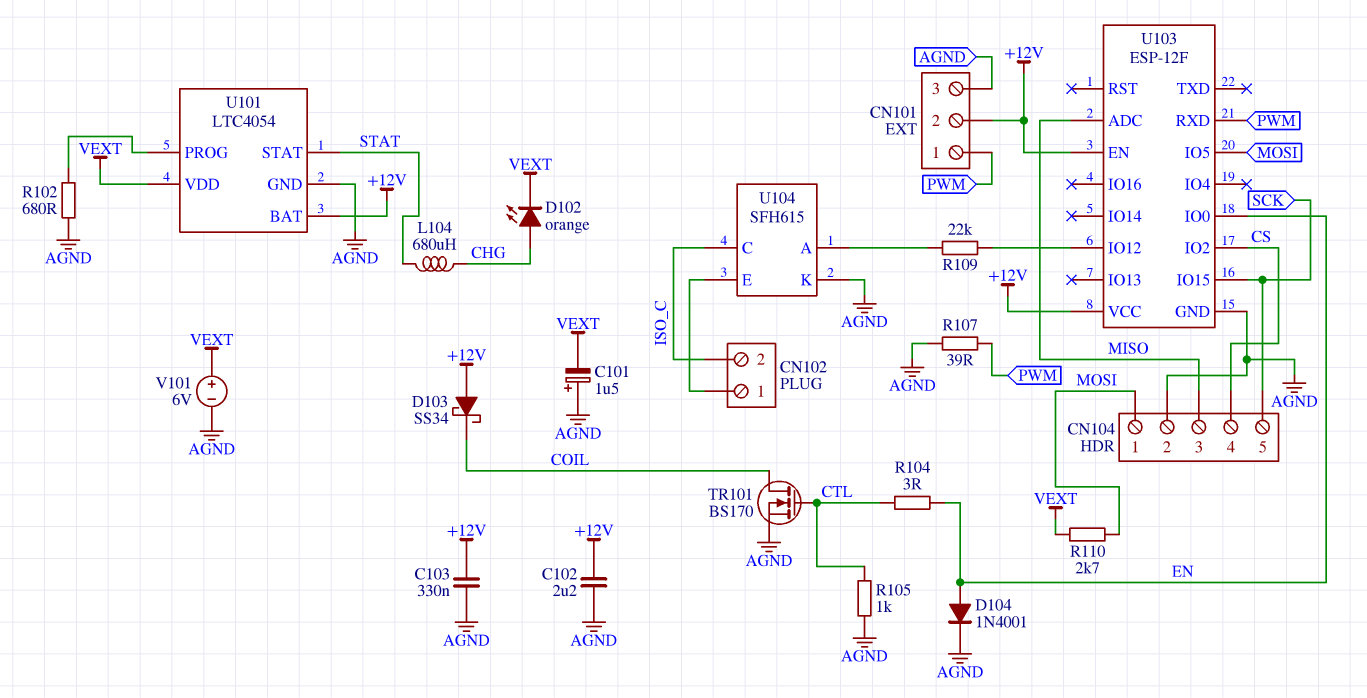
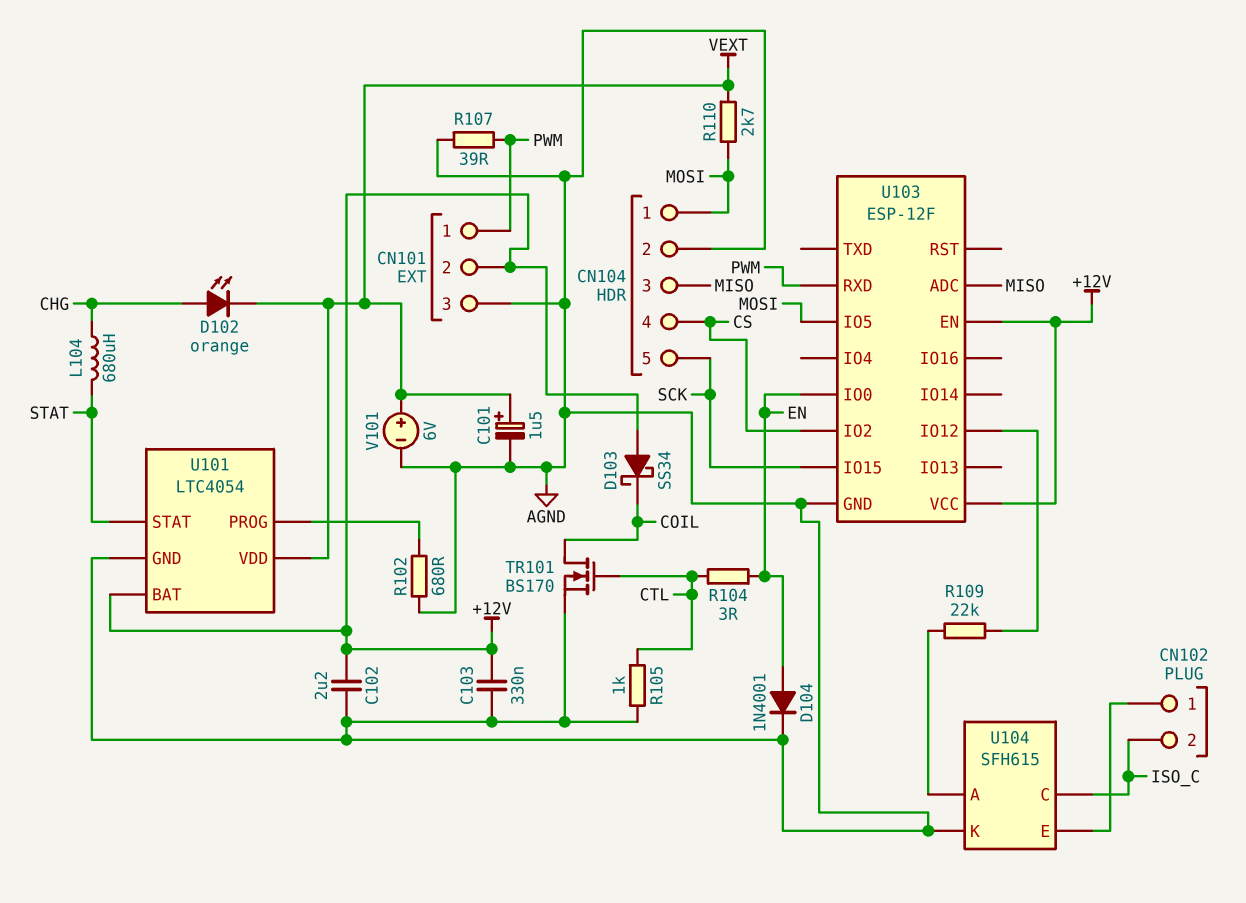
C101: 1.5uF (plus AGND, minus VEXT) -> 1.5uF (plus VEXT, minus AGND)

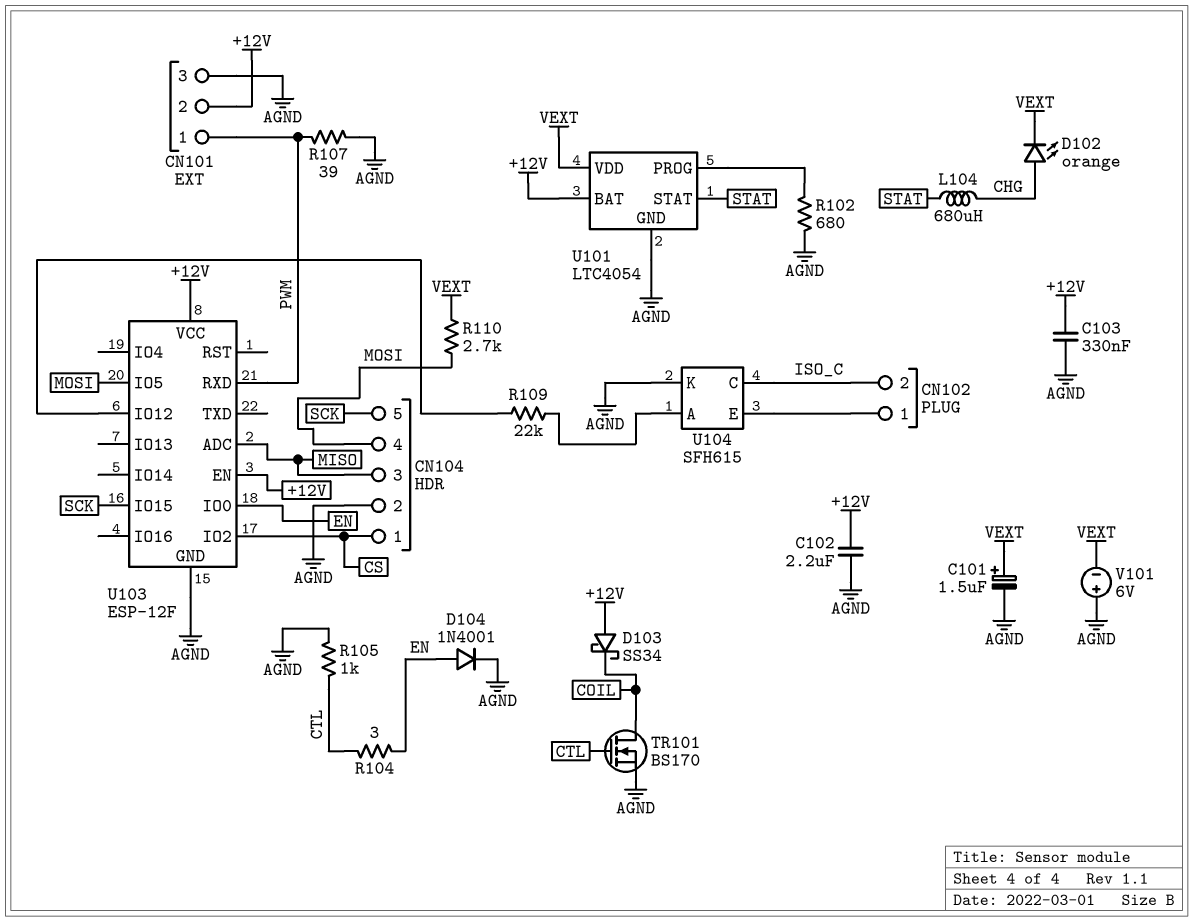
CN104 pin 1: MOSI -> CS
CN104 pin 4: CS -> MOSI
V101: 6V (plus VEXT, minus AGND) -> 6V (plus AGND, minus VEXT)

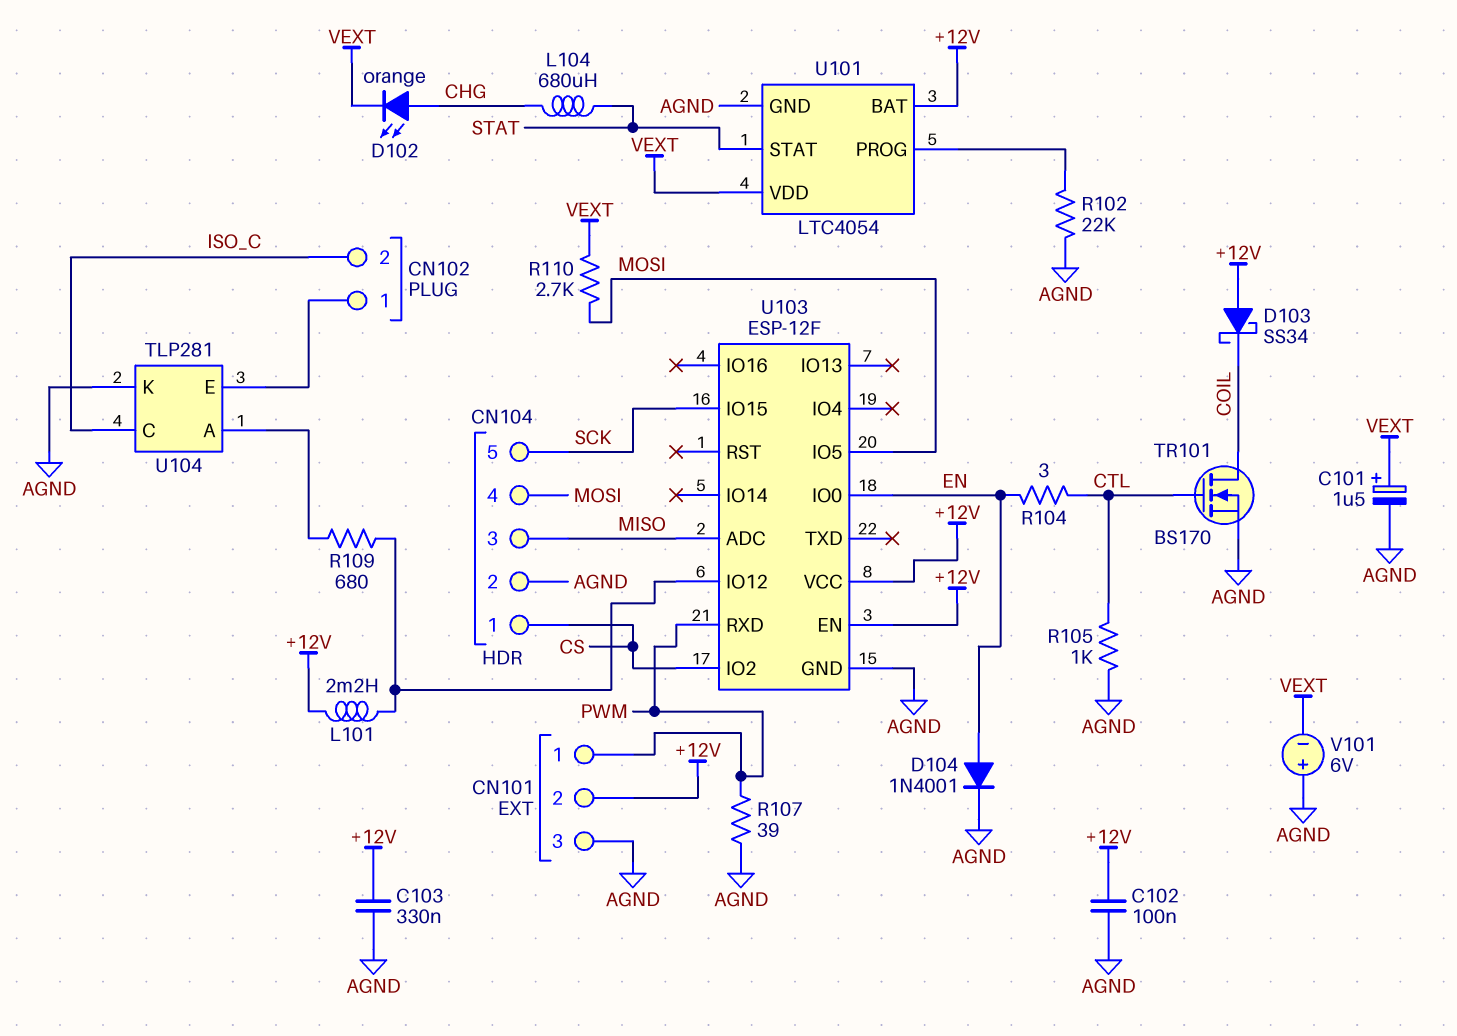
C102: 2.2uF (+12V, AGND) -> 100nF (+12V, AGND)
L101: none -> 2.2mH (+12V, U103/IO12)
R102: 680 (AGND, U101/PROG) -> 22k (AGND, U101/PROG)
R109: 22k (U103/IO12, U104/A) -> 680 (U103/IO12, U104/A)
U104: SFH615 -> TLP281

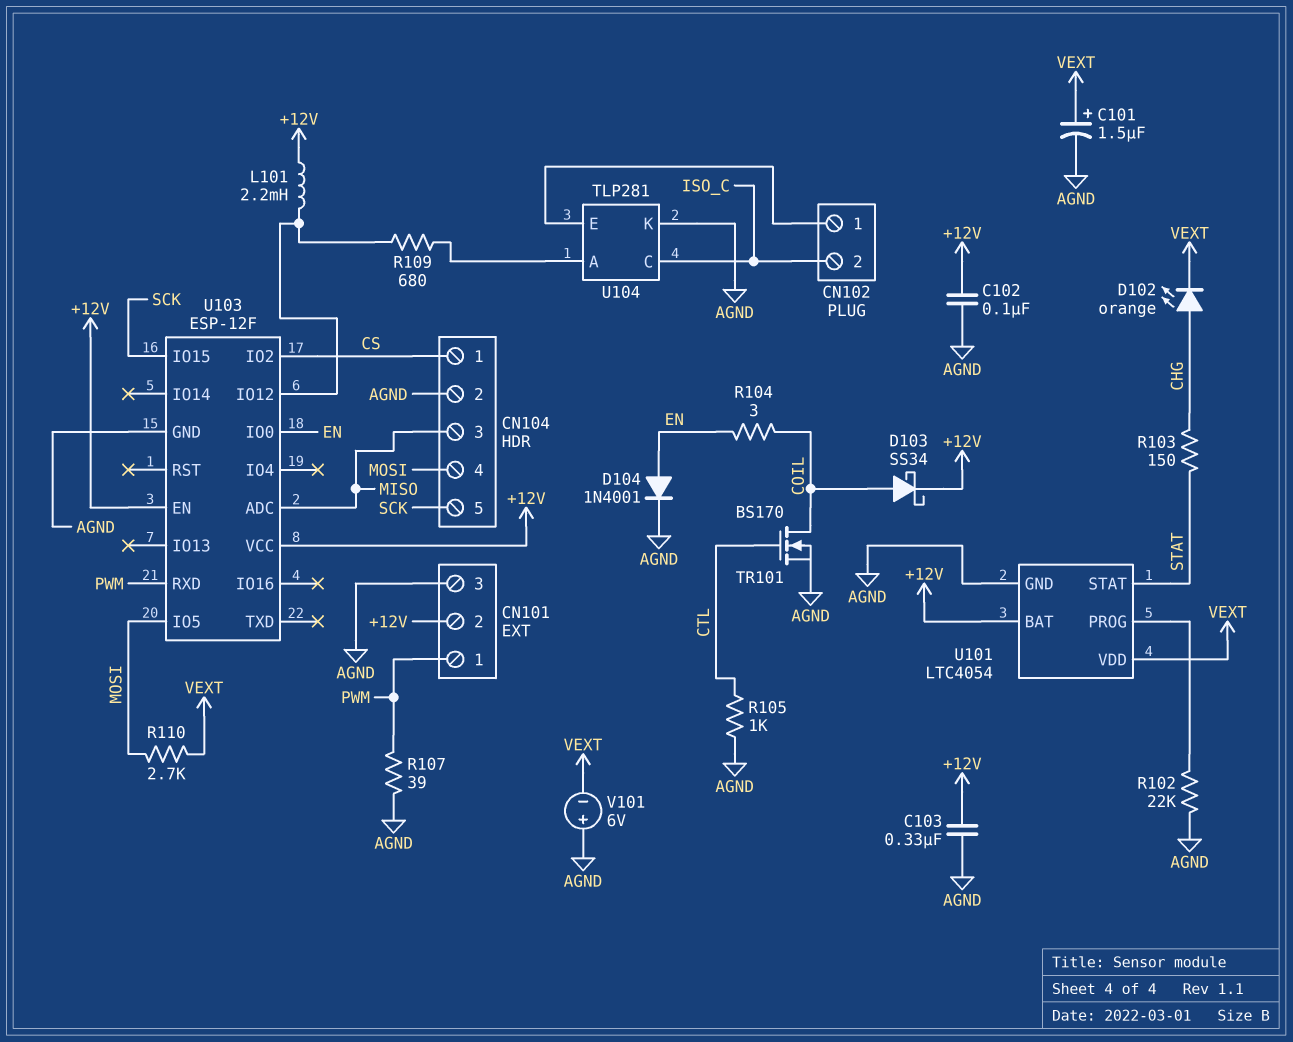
D103: schottky SS34 (A +12V, K COIL) -> schottky SS34 (A COIL, K +12V)
L104: 680uH (CHG, STAT) -> none
R103: none -> 150 (CHG, STAT)
R104: 3 (CTL, EN) -> 3 (COIL, EN)

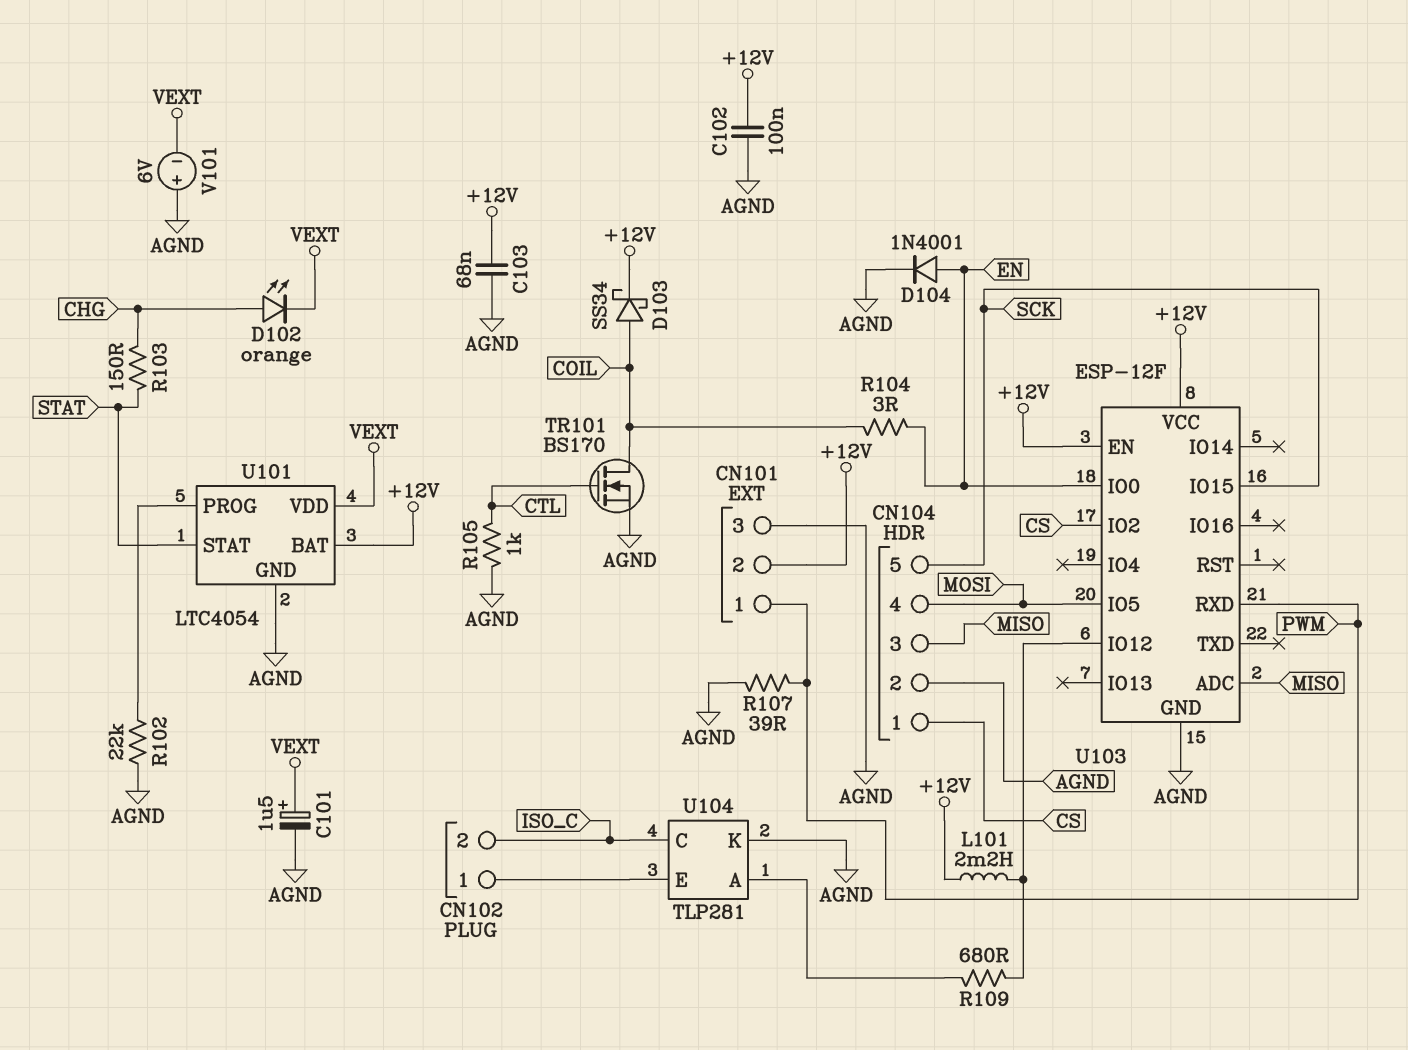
C103: 330nF (+12V, AGND) -> 68nF (+12V, AGND)
R110: 2.7k (MOSI, VEXT) -> none

